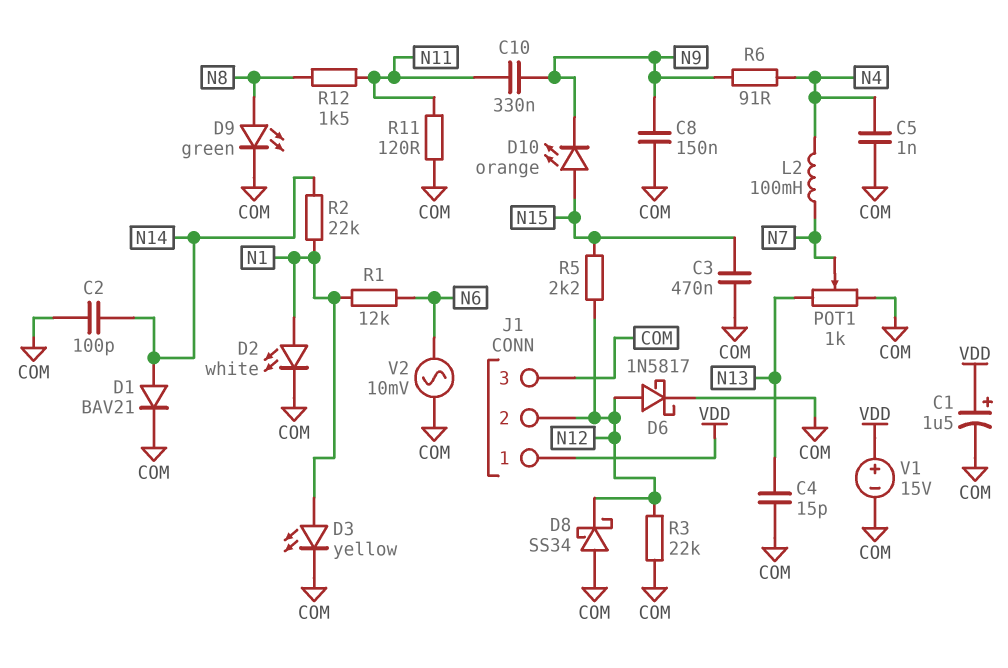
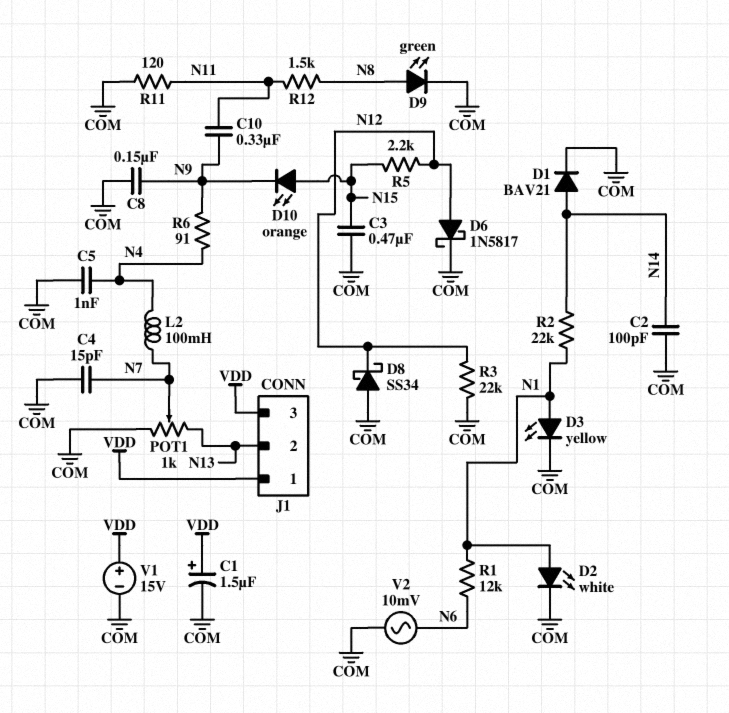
C4: 15pF (COM, N13) -> 15pF (COM, N7)
J1 pin 2: N12 -> N13
J1 pin 3: COM -> VDD

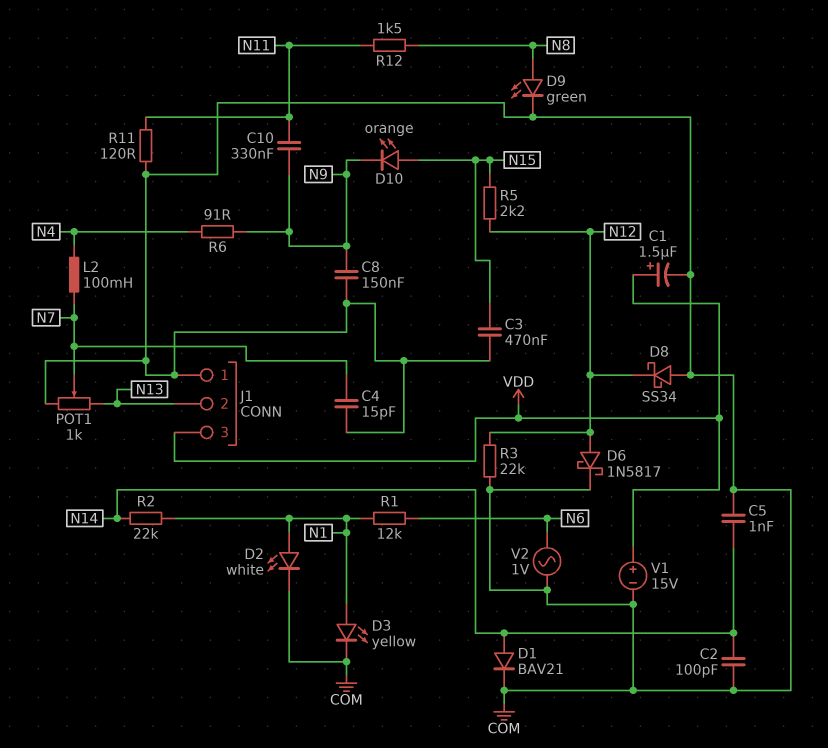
C5: 1nF (COM, N4) -> 1nF (COM, N14)
J1 pin 1: VDD -> COM
V2: AC 10mV (COM, N6) -> AC 1V (COM, N6)

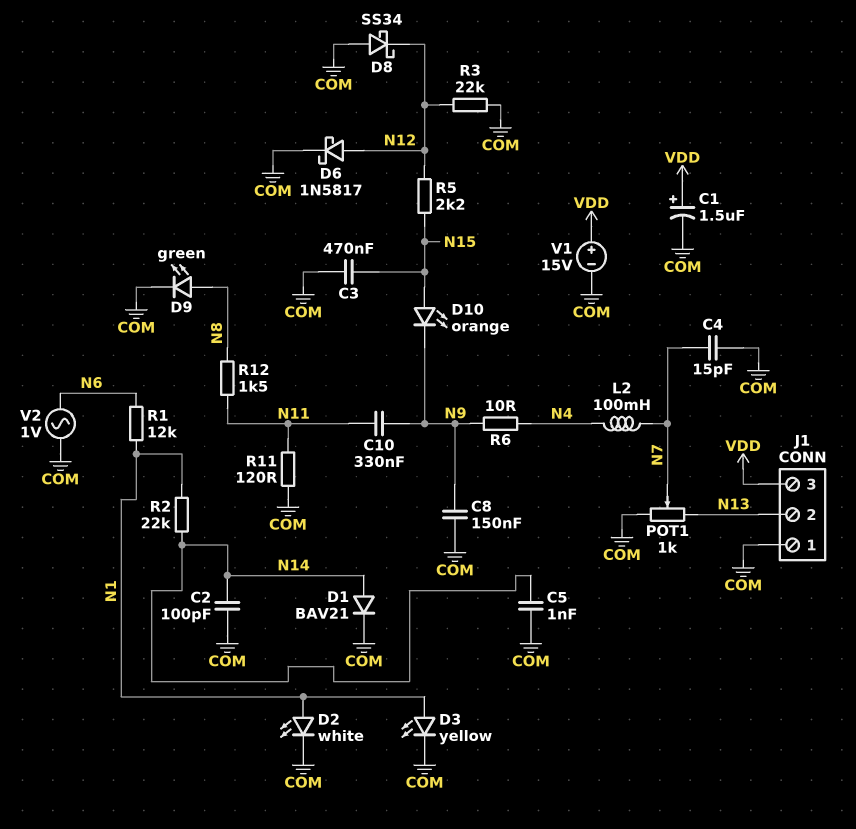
R6: 91 (N4, N9) -> 10 (N4, N9)

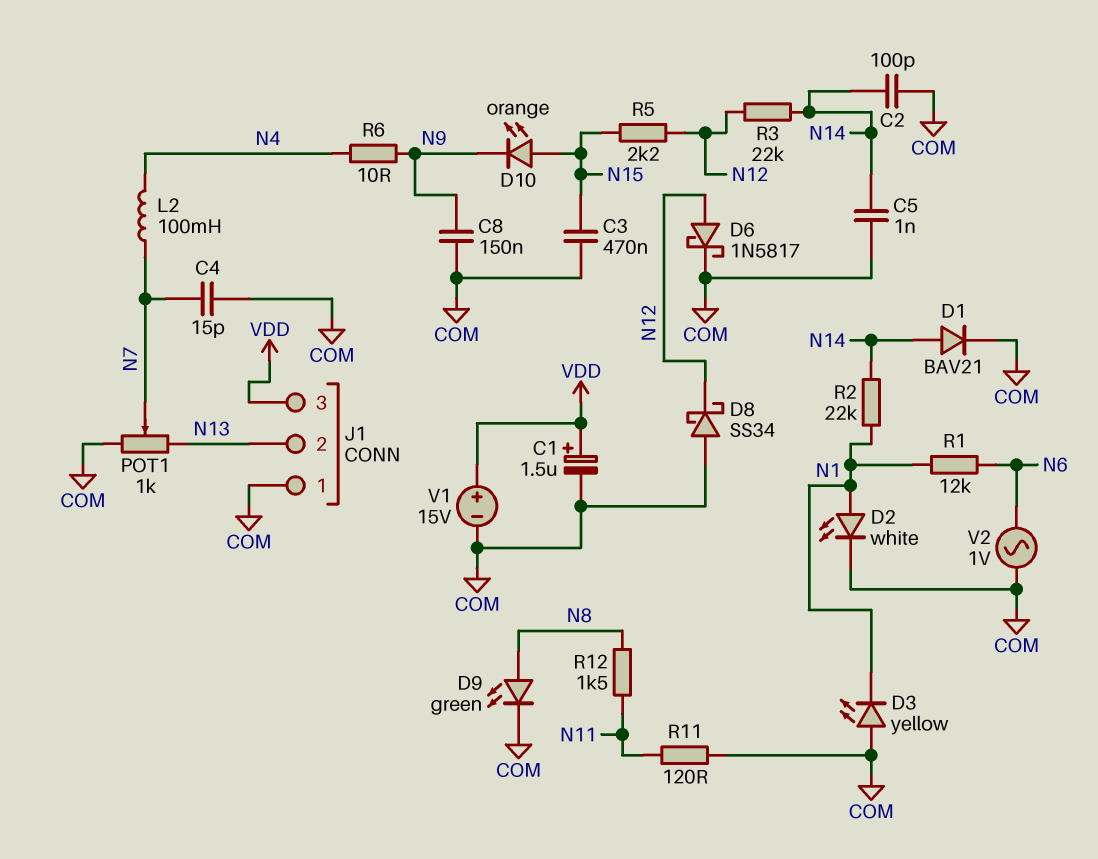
C10: 330nF (N9, N11) -> none
D3: LED yellow (A N1, K COM) -> LED yellow (A COM, K N1)
R3: 22k (COM, N12) -> 22k (N12, N14)

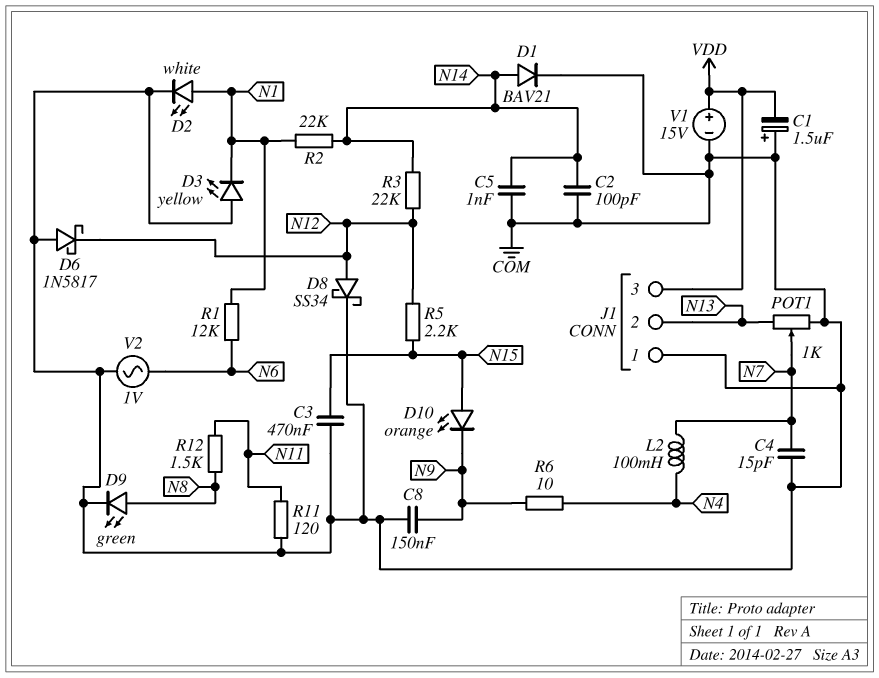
C1: 1.5uF (plus VDD, minus COM) -> 1.5uF (plus COM, minus VDD)
D6: schottky 1N5817 (A N12, K COM) -> schottky 1N5817 (A COM, K N12)
D8: schottky SS34 (A COM, K N12) -> schottky SS34 (A N12, K COM)

